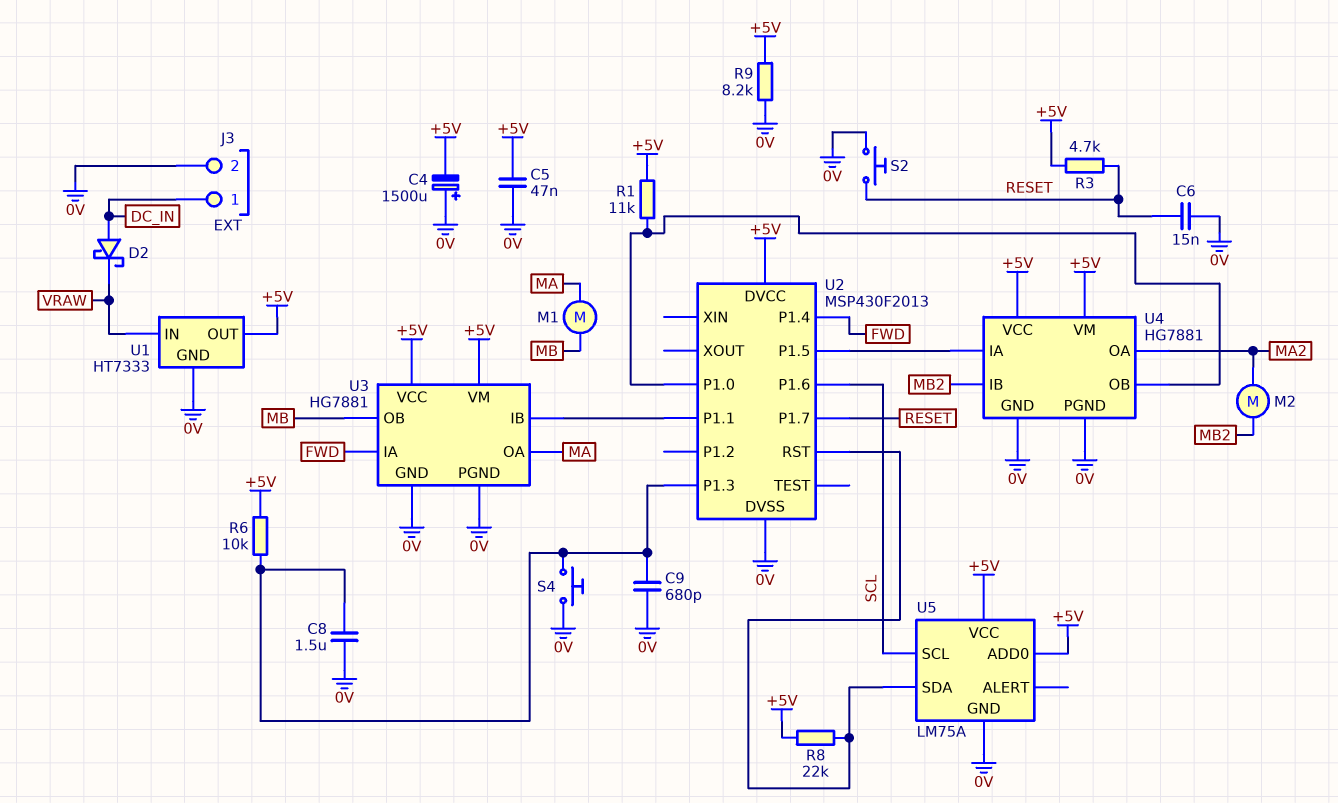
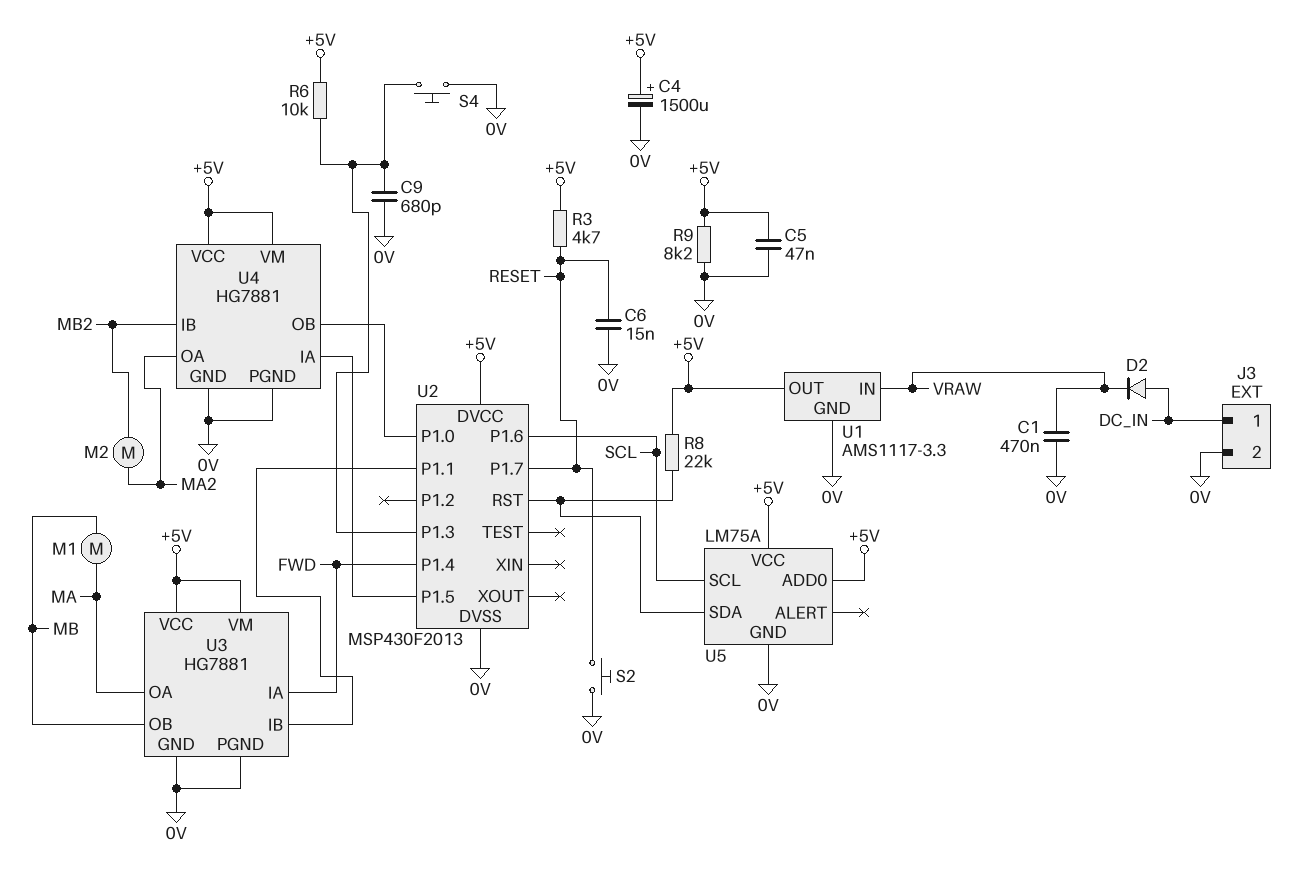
C1: none -> 470nF (0V, VRAW)
C4: 1500uF (plus 0V, minus +5V) -> 1500uF (plus +5V, minus 0V)
C8: 1.5uF (0V, U2/P1.3) -> none
D2: schottky (A DC_IN, K VRAW) -> diode (A DC_IN, K VRAW)
R1: 11k (+5V, U2/P1.0) -> none
U1: HT7333 -> AMS1117-3.3

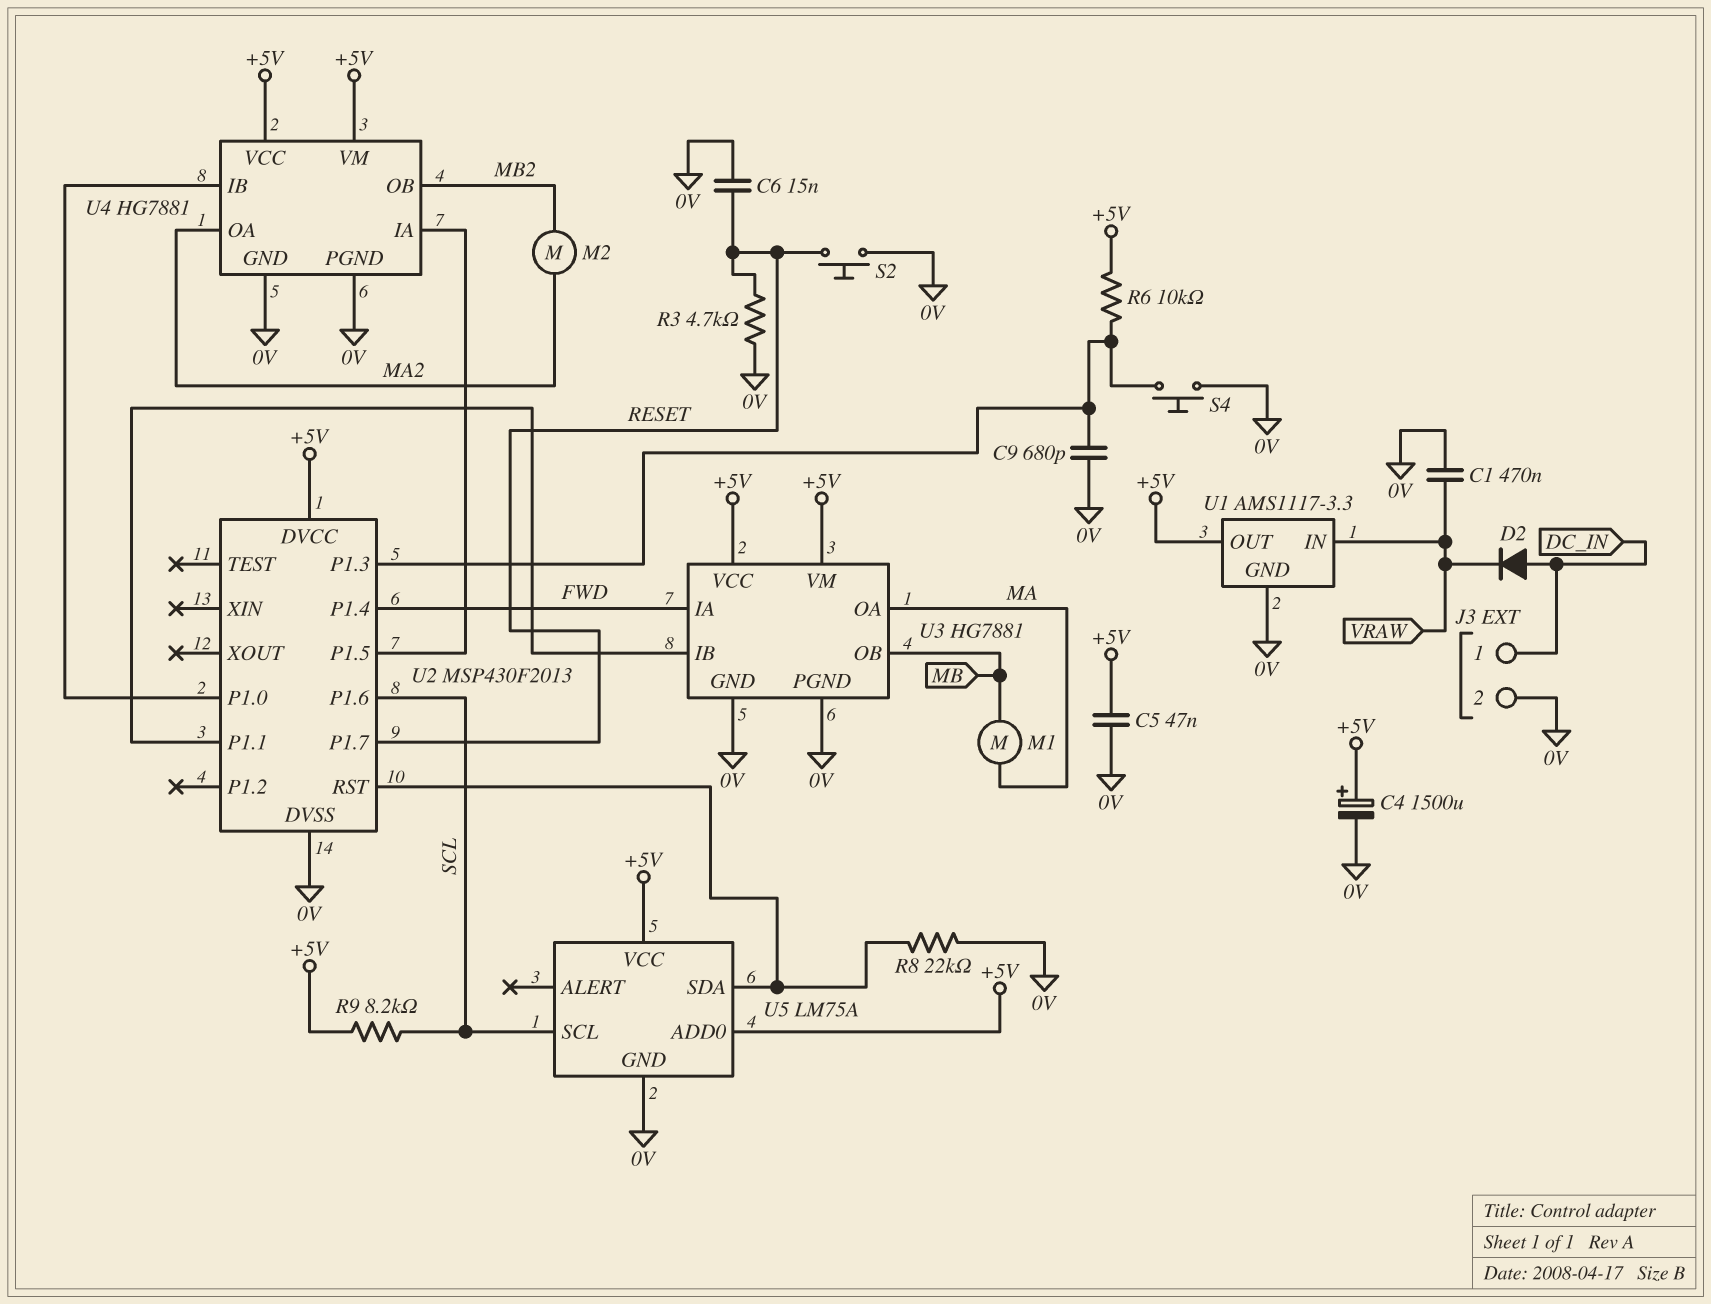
R3: 4.7k (+5V, RESET) -> 4.7k (0V, RESET)
R8: 22k (+5V, U2/RST) -> 22k (0V, U2/RST)
R9: 8.2k (+5V, 0V) -> 8.2k (+5V, SCL)
U4 pin IB: MB2 -> U2/P1.0
U4 pin OB: U2/P1.0 -> MB2

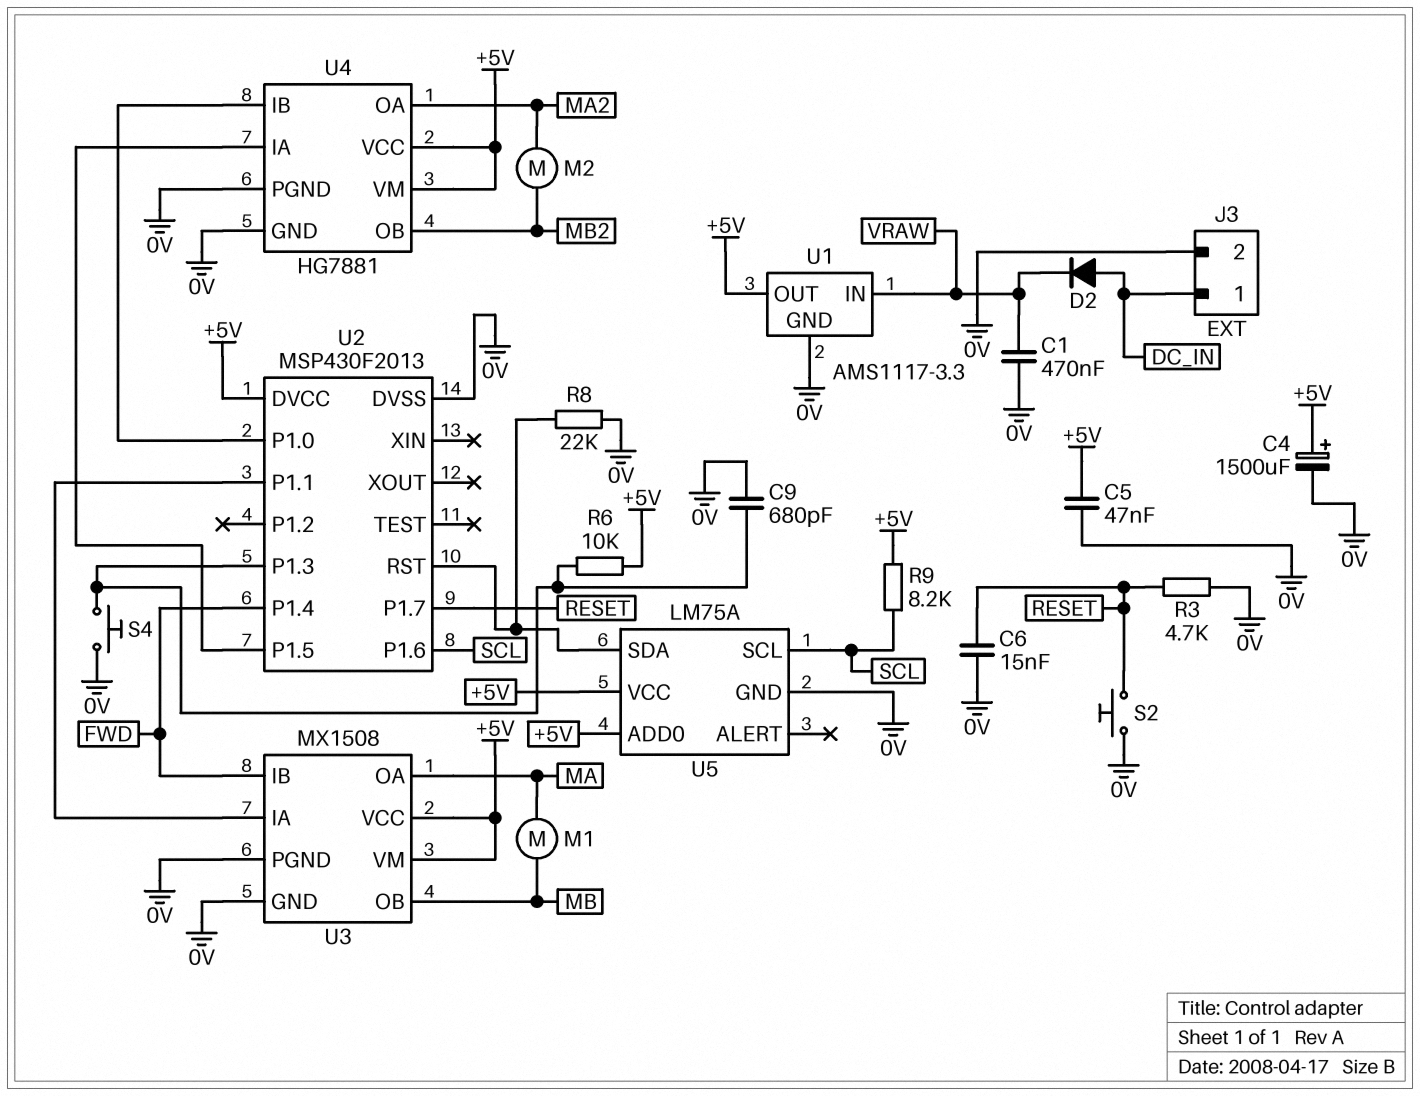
U3: HG7881 -> MX1508
U3 pin IA: FWD -> U2/P1.1
U3 pin IB: U2/P1.1 -> FWD

